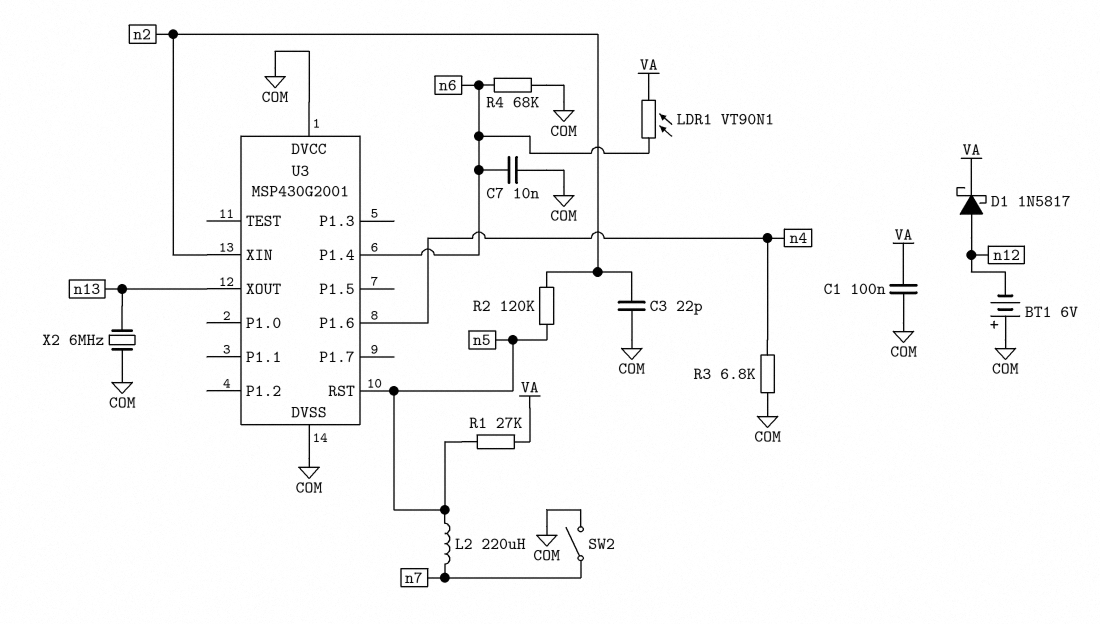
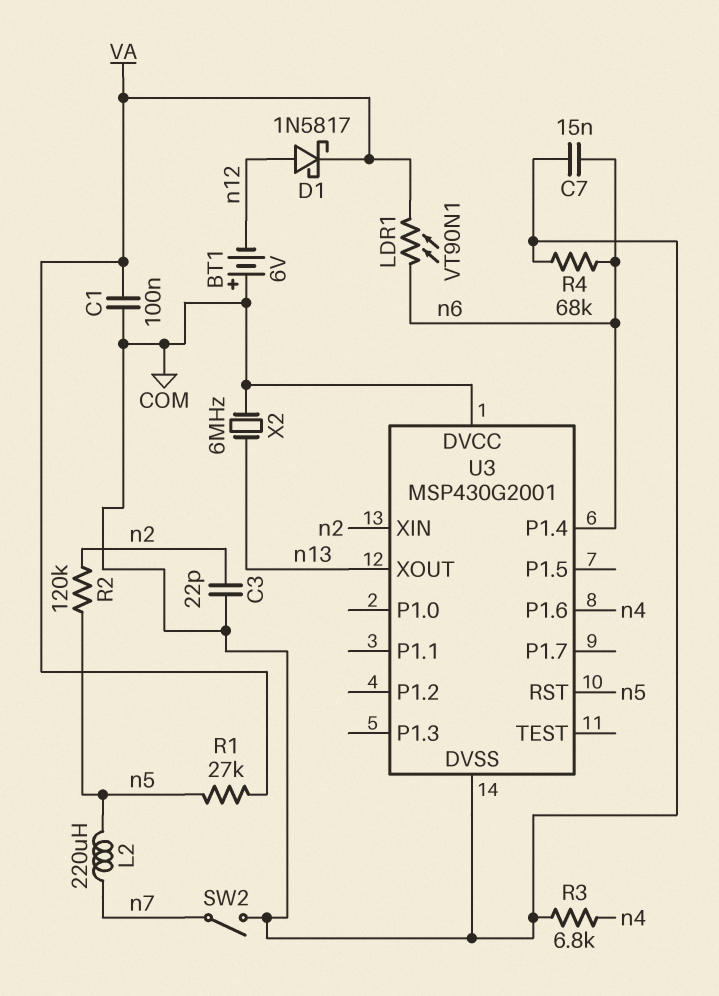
C7: 10nF (COM, n6) -> 15nF (COM, n6)

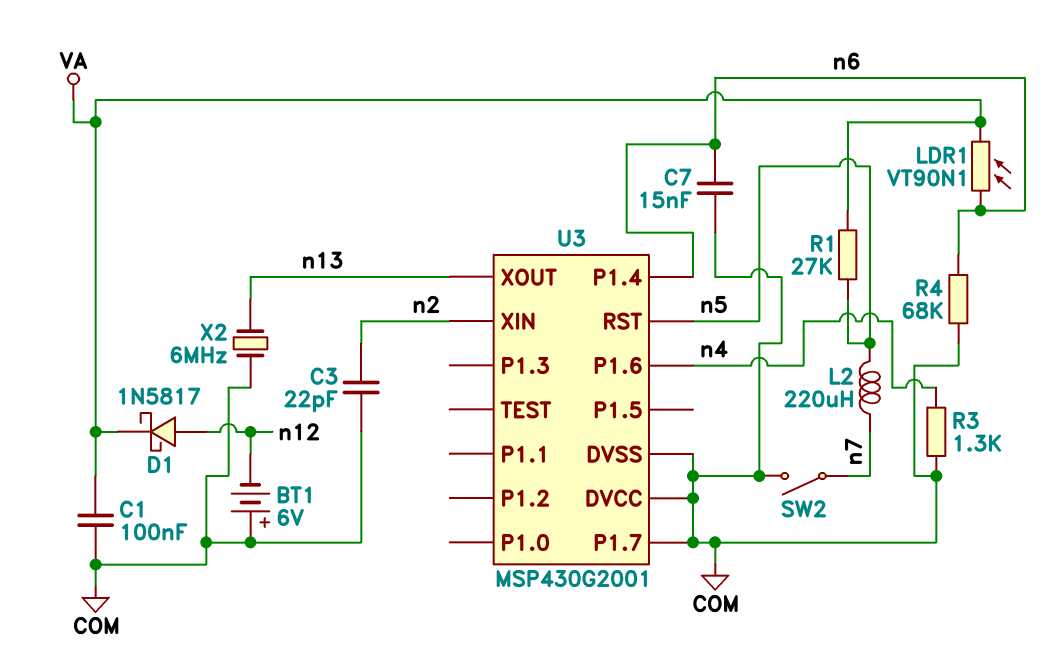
R2: 120k (n2, n5) -> none
R3: 6.8k (COM, n4) -> 1.3k (COM, n4)
U3 pin P1.7: none -> COM

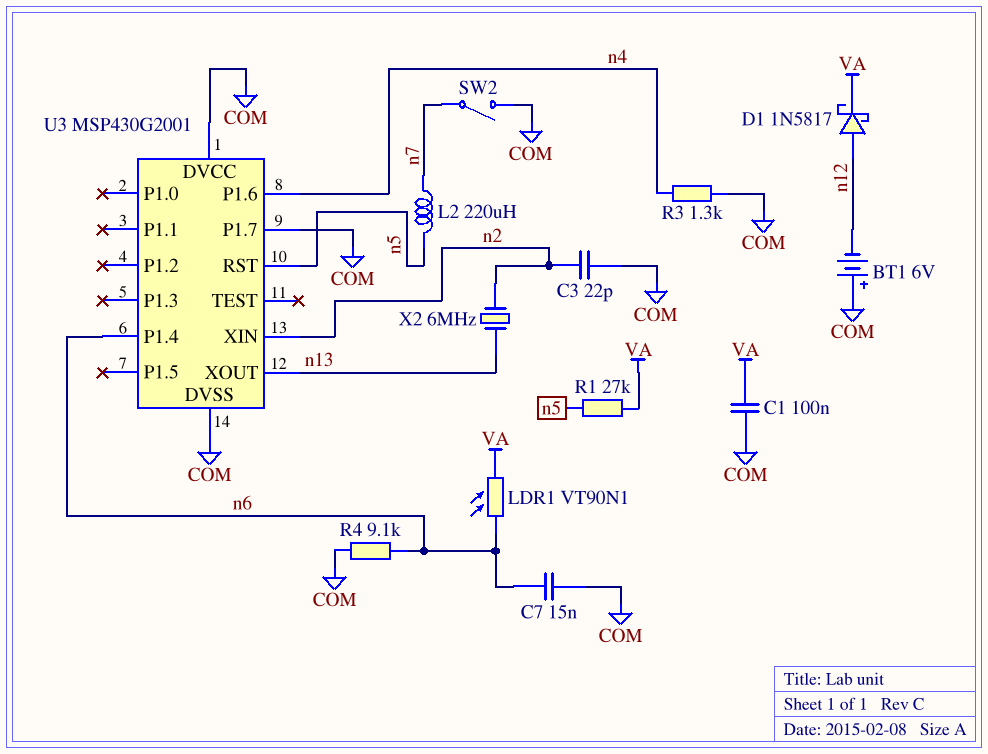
R4: 68k (COM, n6) -> 9.1k (COM, n6)
X2: 6MHz (COM, n13) -> 6MHz (n2, n13)

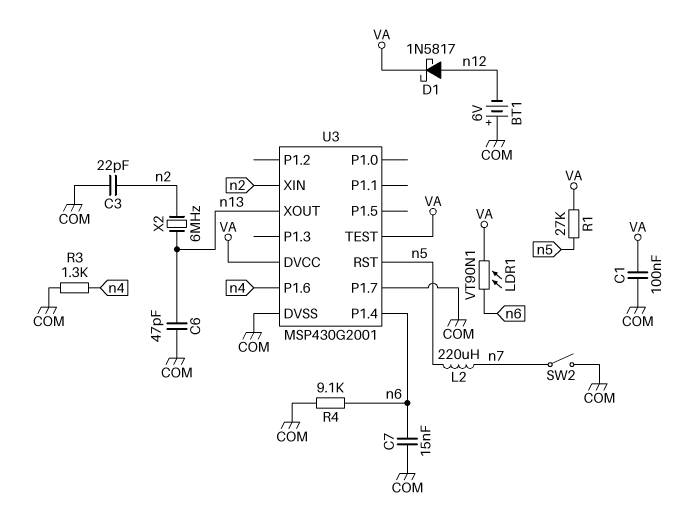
C6: none -> 47pF (COM, n13)
U3 pin DVCC: COM -> VA
U3 pin TEST: none -> VA

